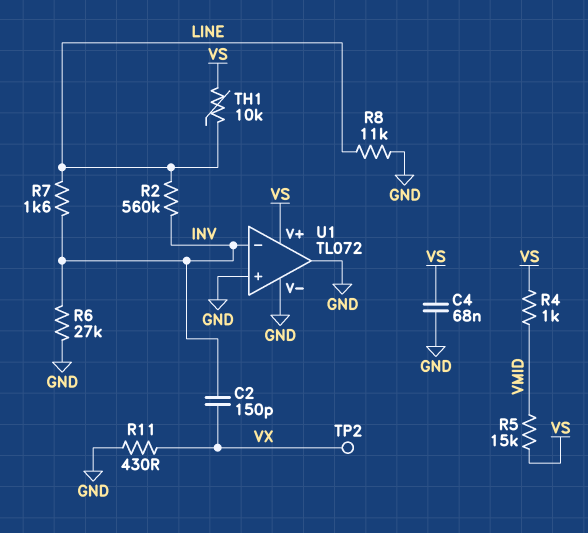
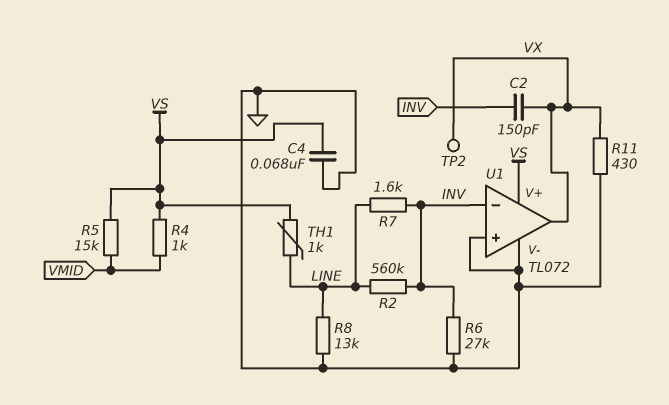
R8: 11k (GND, LINE) -> 13k (GND, LINE)
TH1: 10k (LINE, VS) -> 1k (LINE, VS)
U1 pin out: GND -> VX

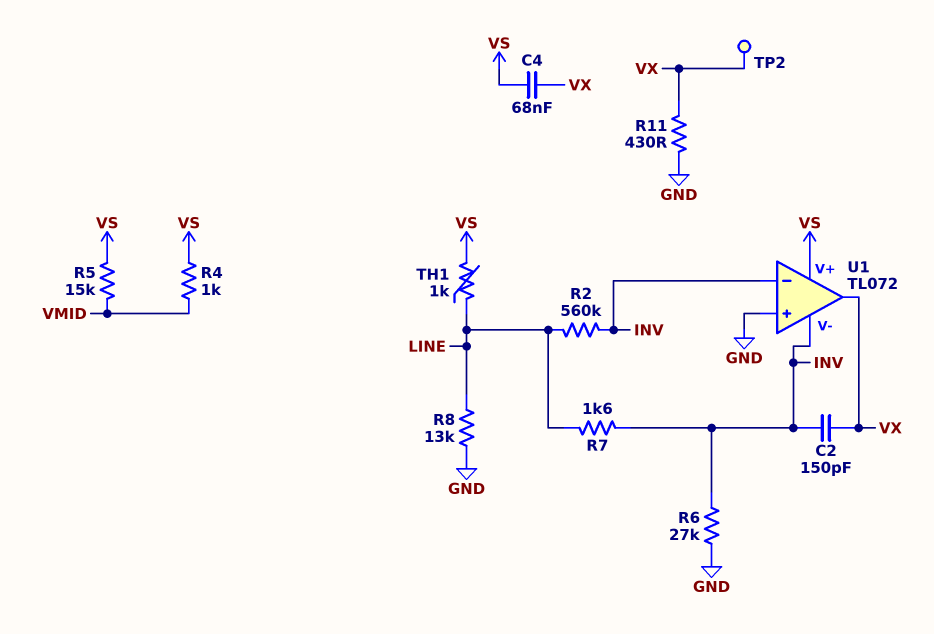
C4: 68nF (GND, VS) -> 68nF (VS, VX)
U1 pin V-: GND -> INV

